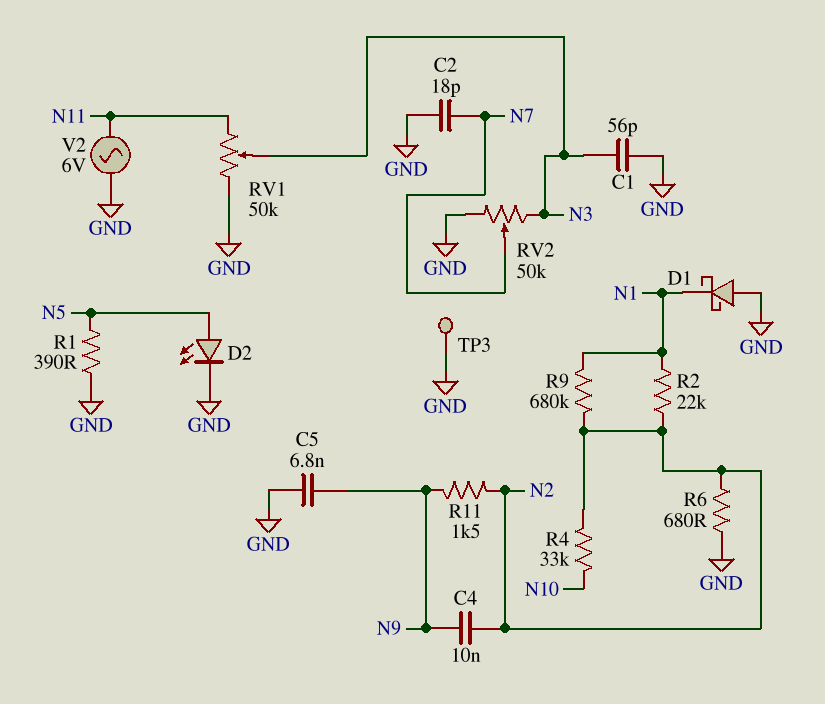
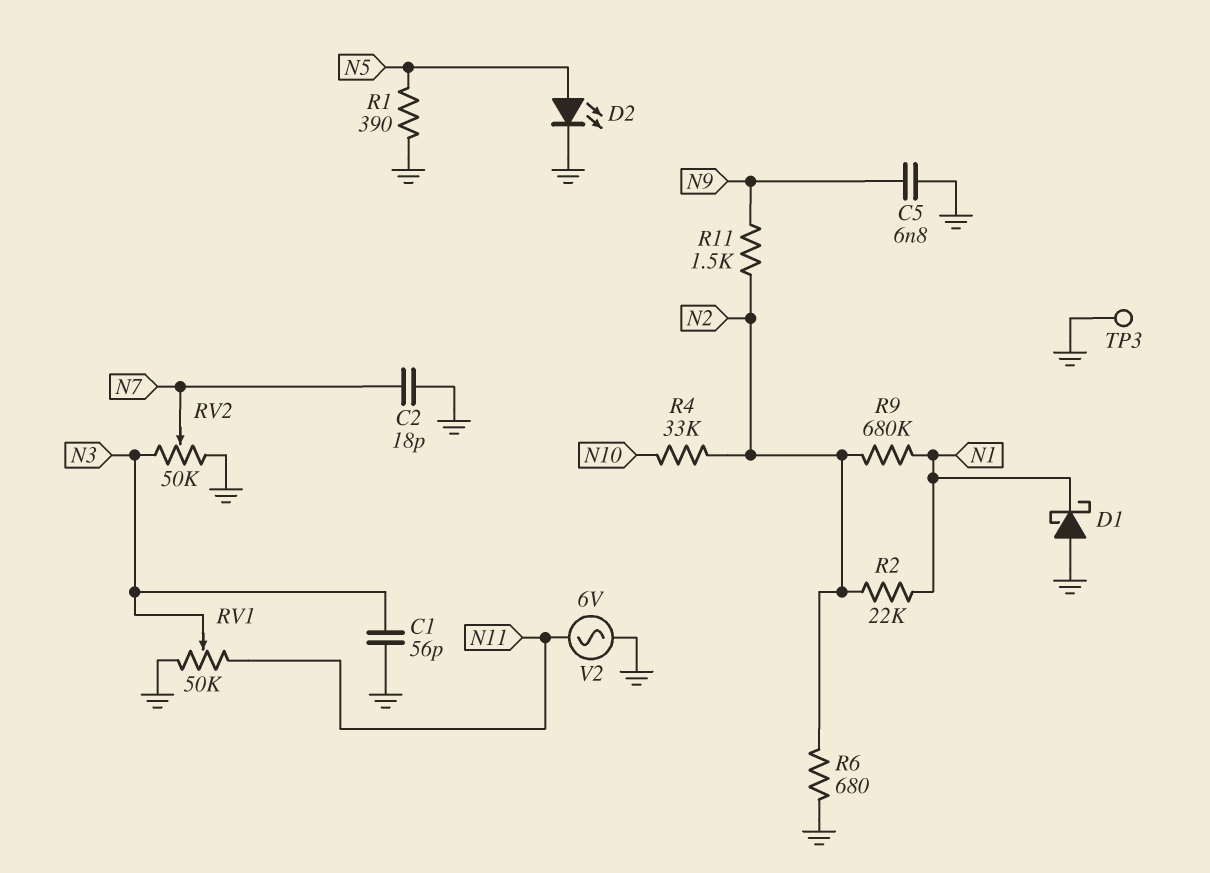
C4: 10nF (N2, N9) -> none

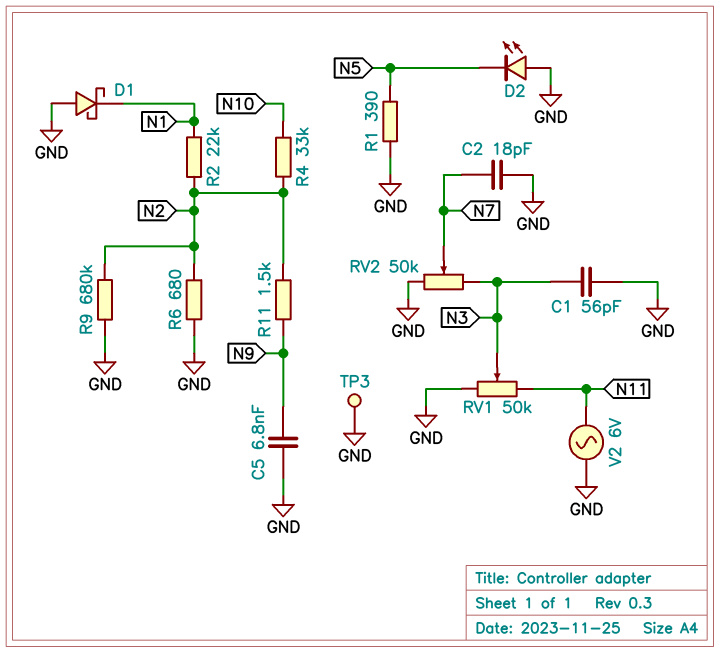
D2: LED (A N5, K GND) -> LED (A GND, K N5)
R9: 680k (N1, N2) -> 680k (GND, N2)

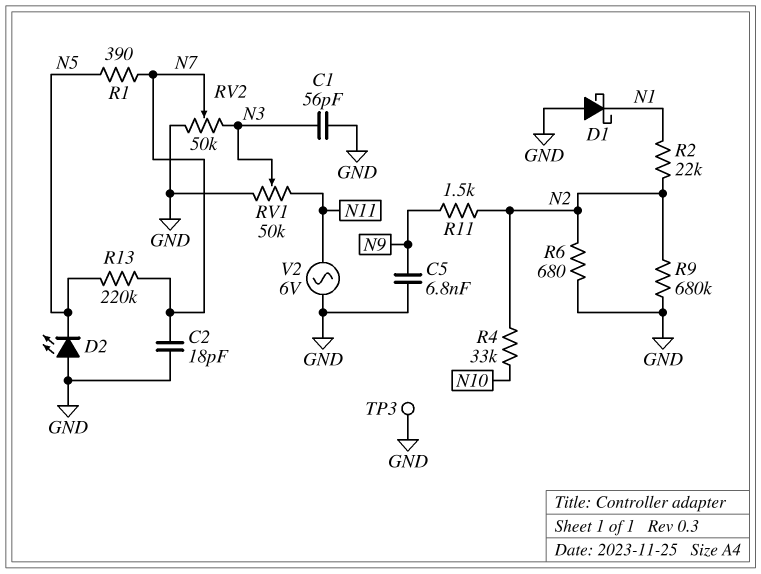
R1: 390 (GND, N5) -> 390 (N5, N7)
R13: none -> 220k (N5, N7)

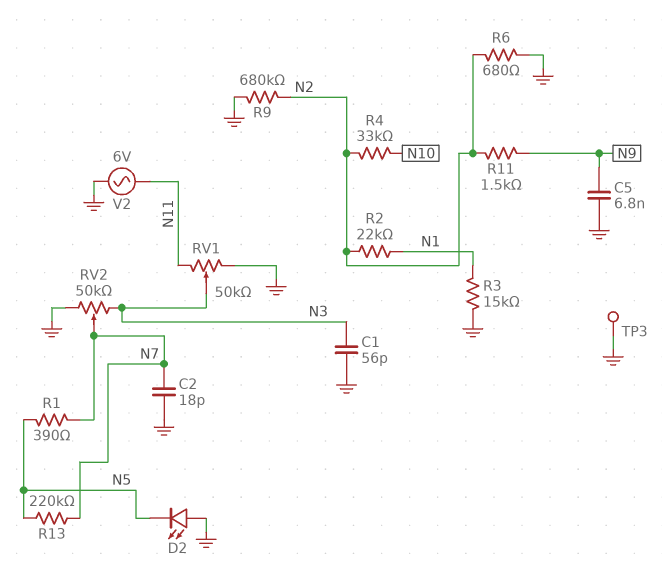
D1: schottky (A GND, K N1) -> none
R3: none -> 15k (GND, N1)

